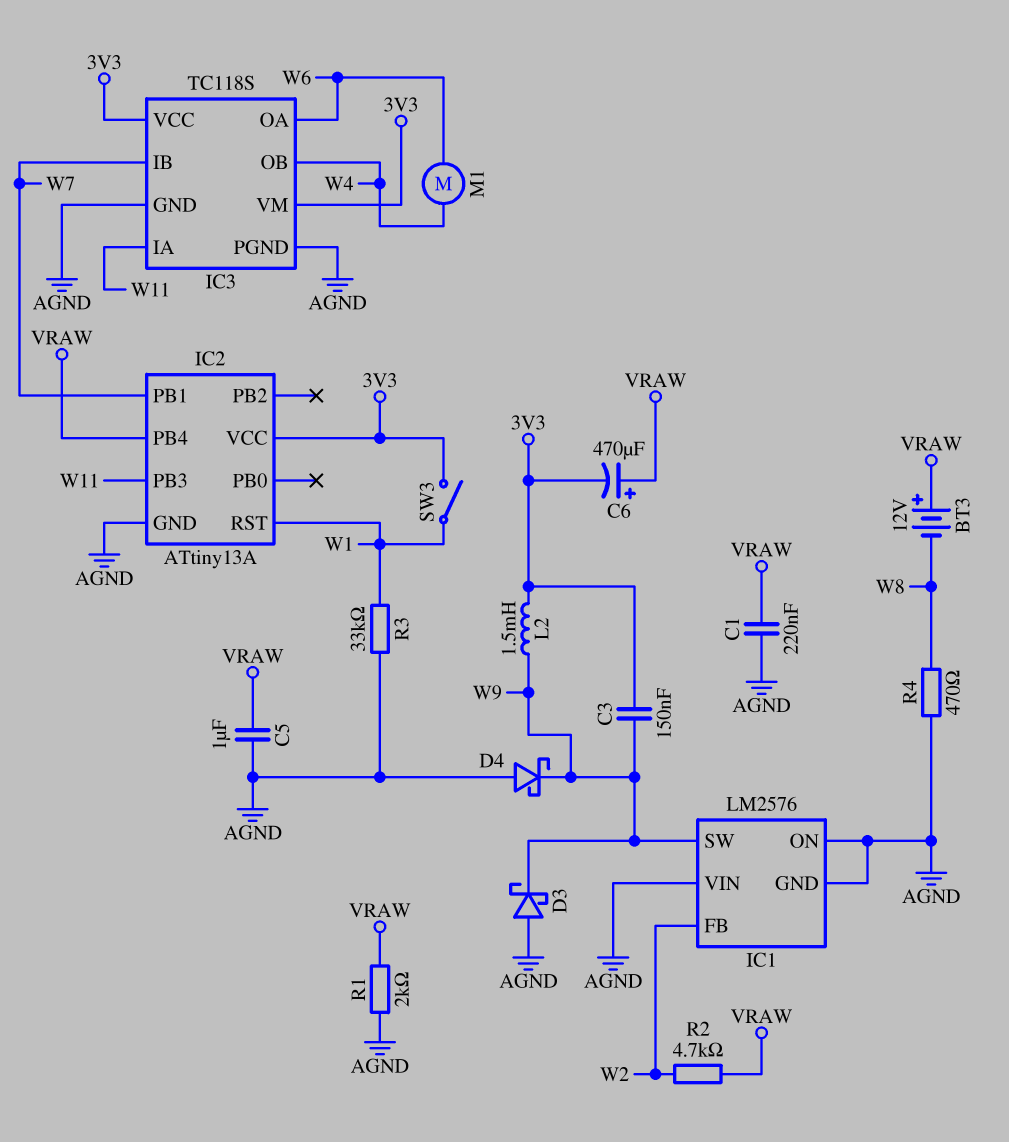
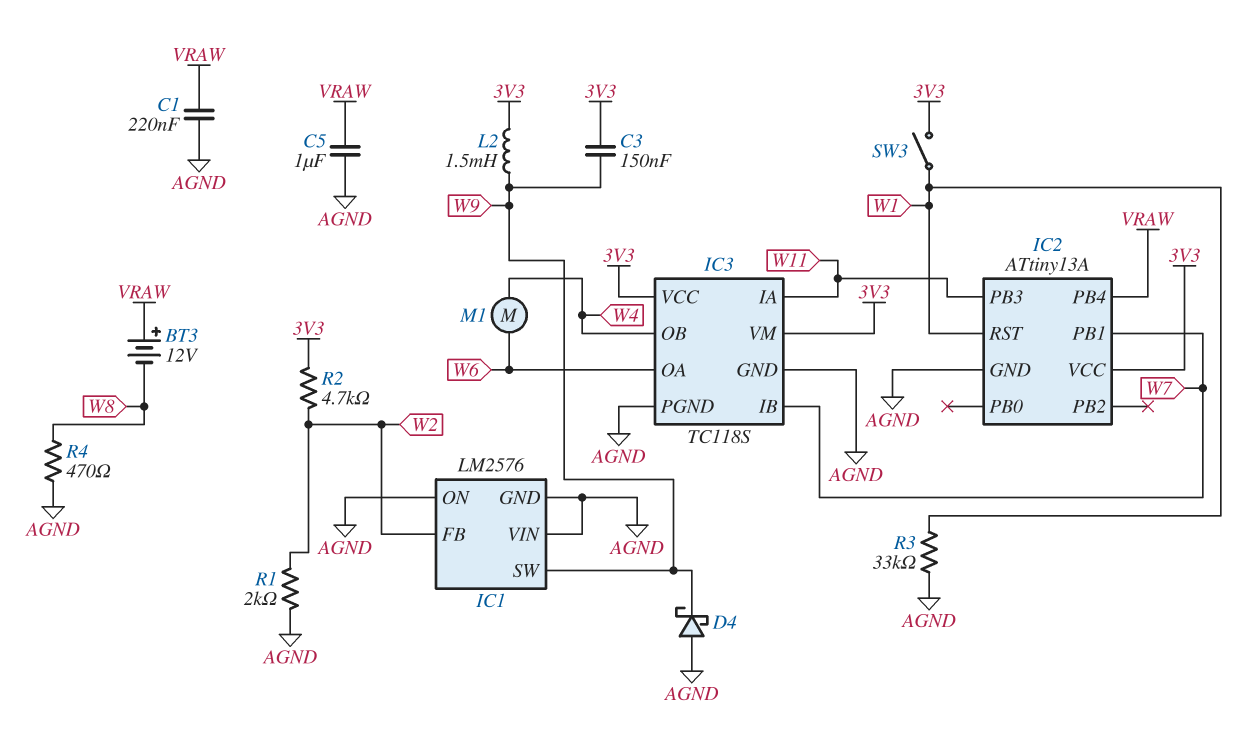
C6: 470uF (plus VRAW, minus 3V3) -> none
D3: schottky (A AGND, K W9) -> none
R1: 2k (AGND, VRAW) -> 2k (AGND, W2)
R2: 4.7k (VRAW, W2) -> 4.7k (3V3, W2)

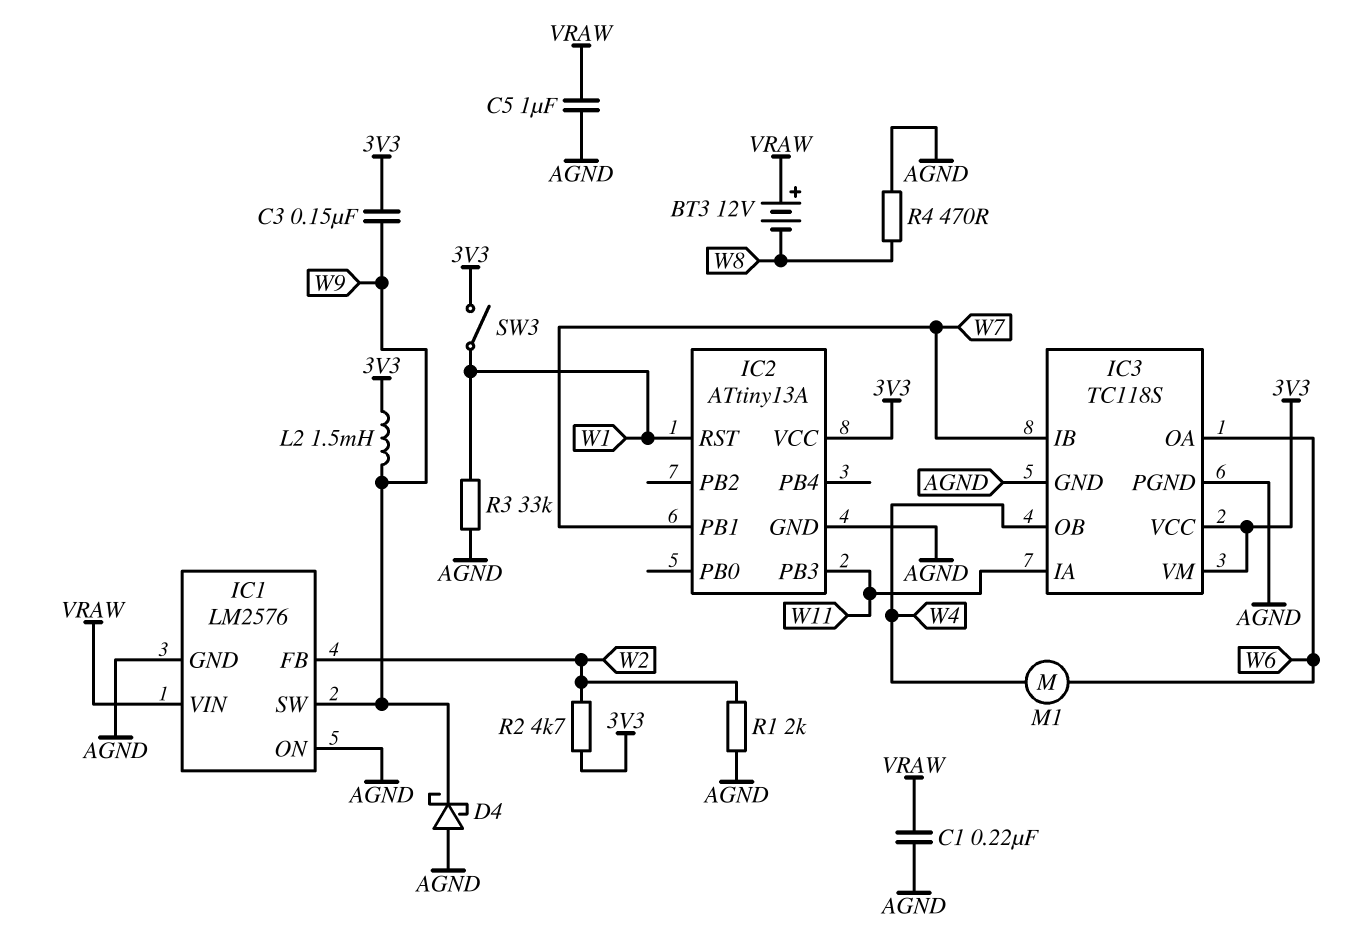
IC1 pin VIN: AGND -> VRAW
IC2 pin PB4: VRAW -> none

